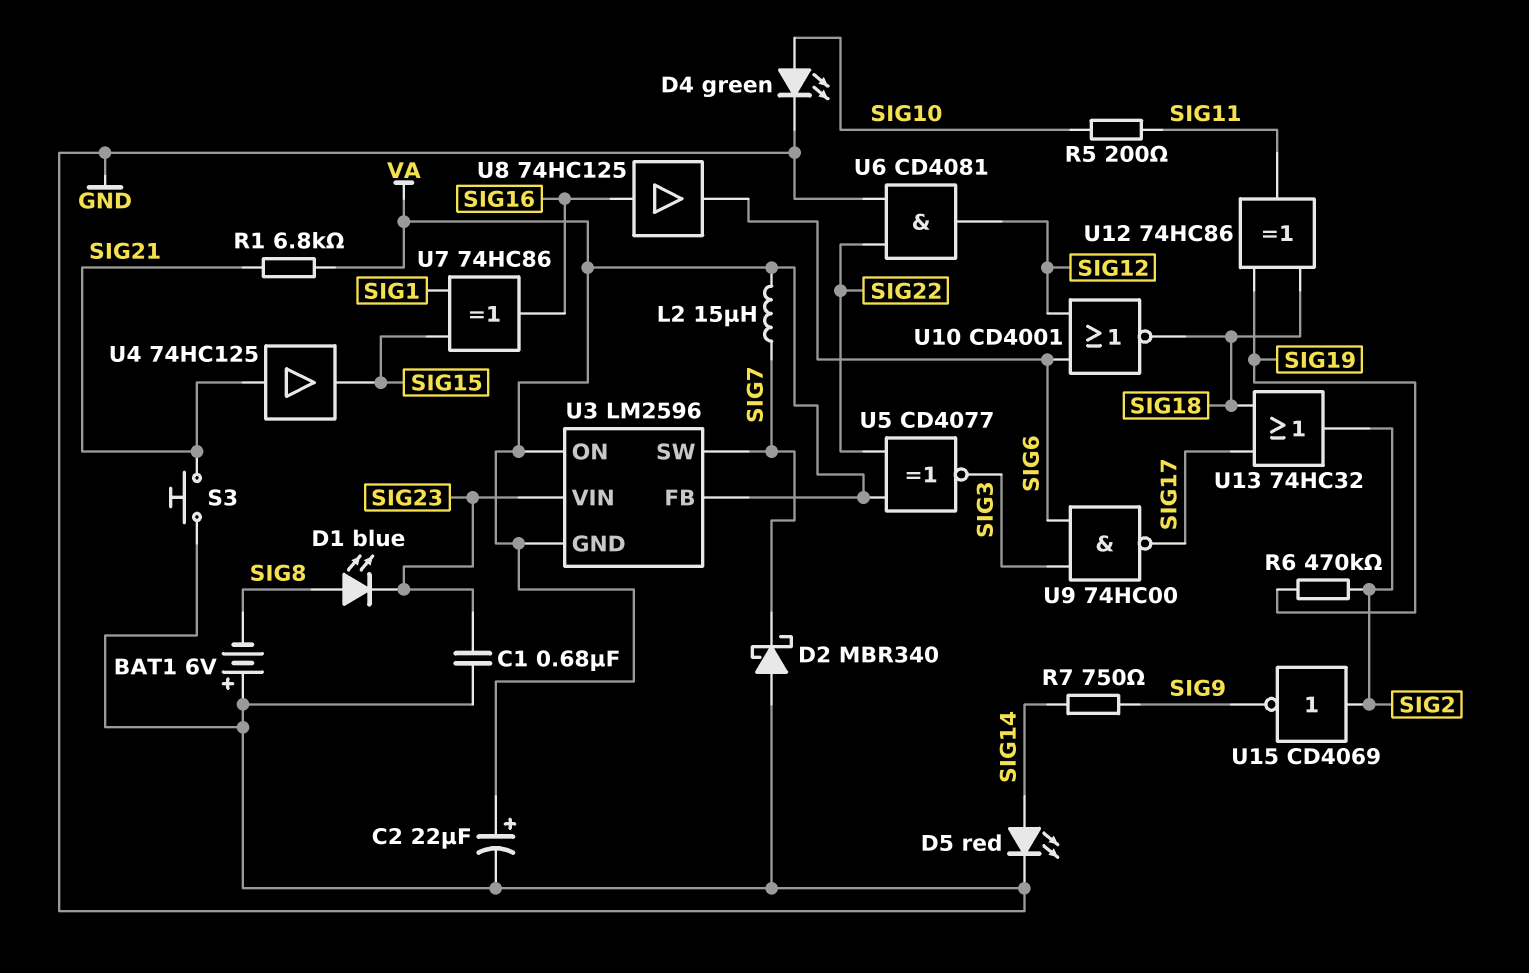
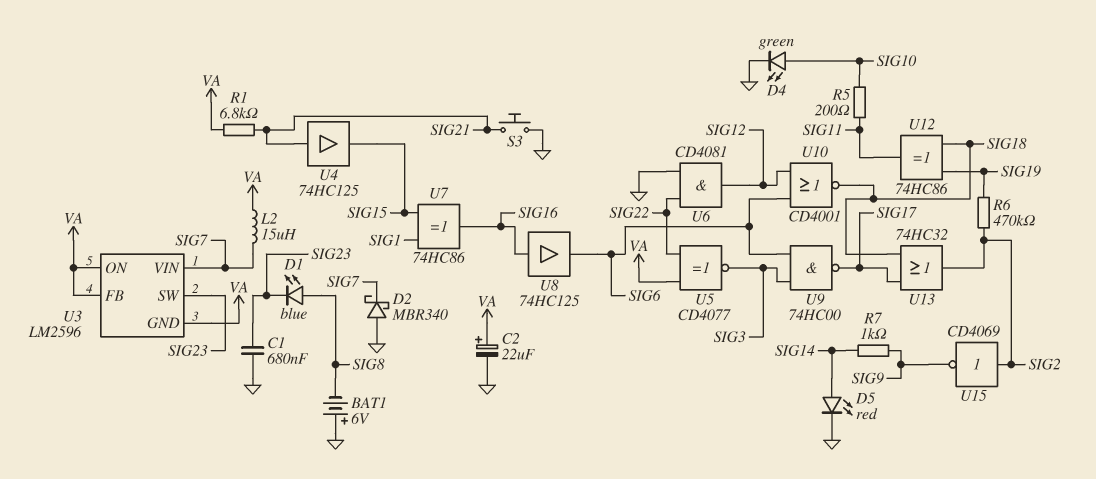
R7: 750 (SIG9, SIG14) -> 1k (SIG9, SIG14)
U3 pin SW: SIG7 -> SIG23
U3 pin VIN: SIG23 -> SIG7

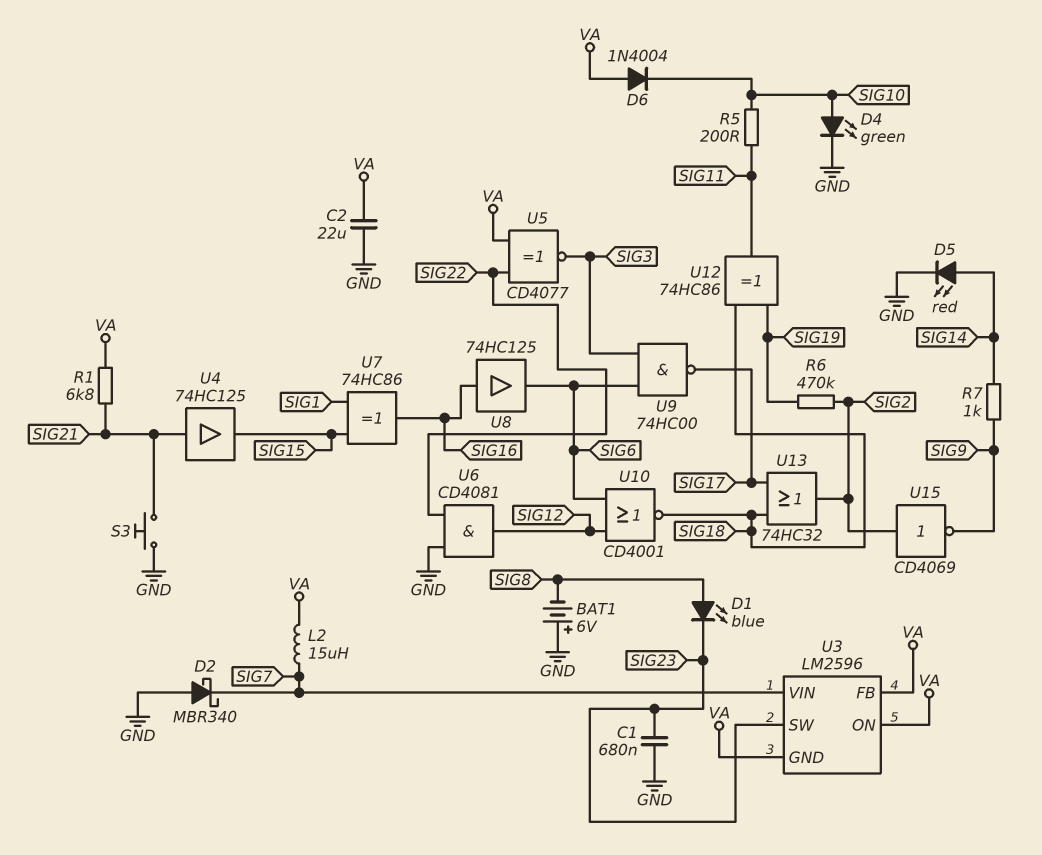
C2: 22uF (plus VA, minus GND) -> 22uF (GND, VA)
D6: none -> diode 1N4004 (A VA, K SIG10)

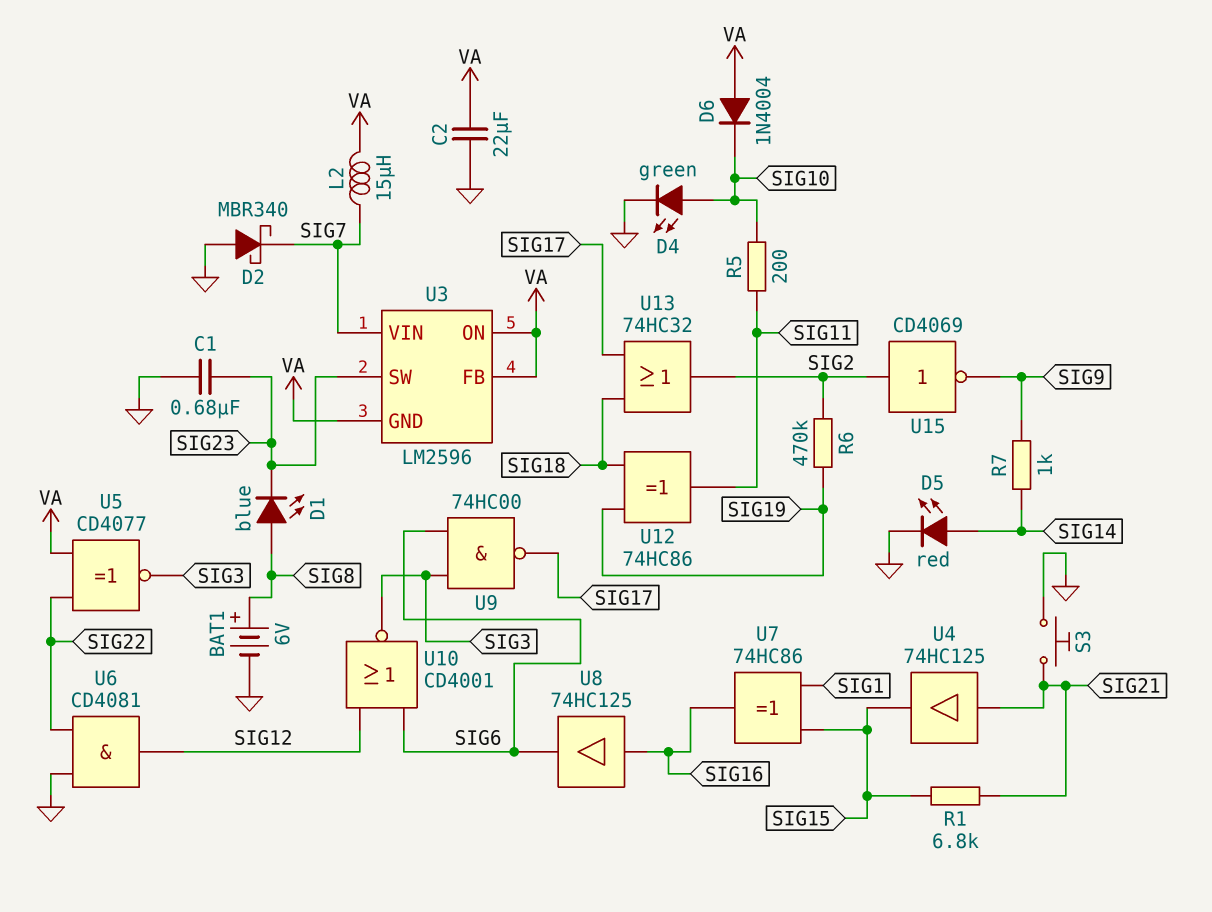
BAT1: 6V (plus GND, minus SIG8) -> 6V (plus SIG8, minus GND)
R1: 6.8k (SIG21, VA) -> 6.8k (SIG15, SIG21)
U10: NOR CD4001 (in SIG6, in SIG12, out SIG18) -> NOR CD4001 (in SIG6, in SIG12, out SIG3)

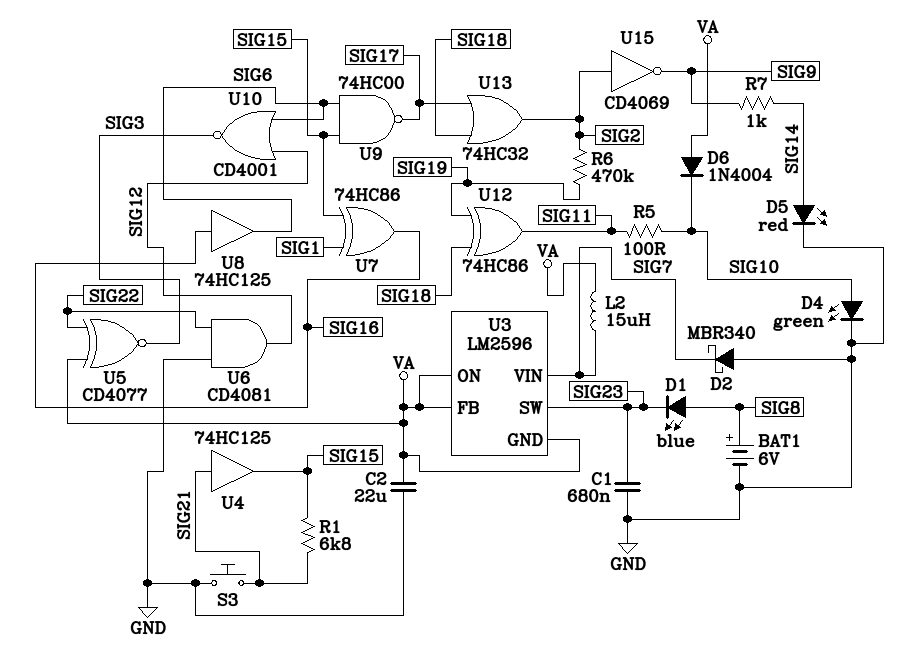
R5: 200 (SIG10, SIG11) -> 100 (SIG10, SIG11)
U9: NAND 74HC00 (in SIG3, in SIG6, out SIG17) -> NAND 74HC00 (in SIG6, in SIG15, out SIG17)

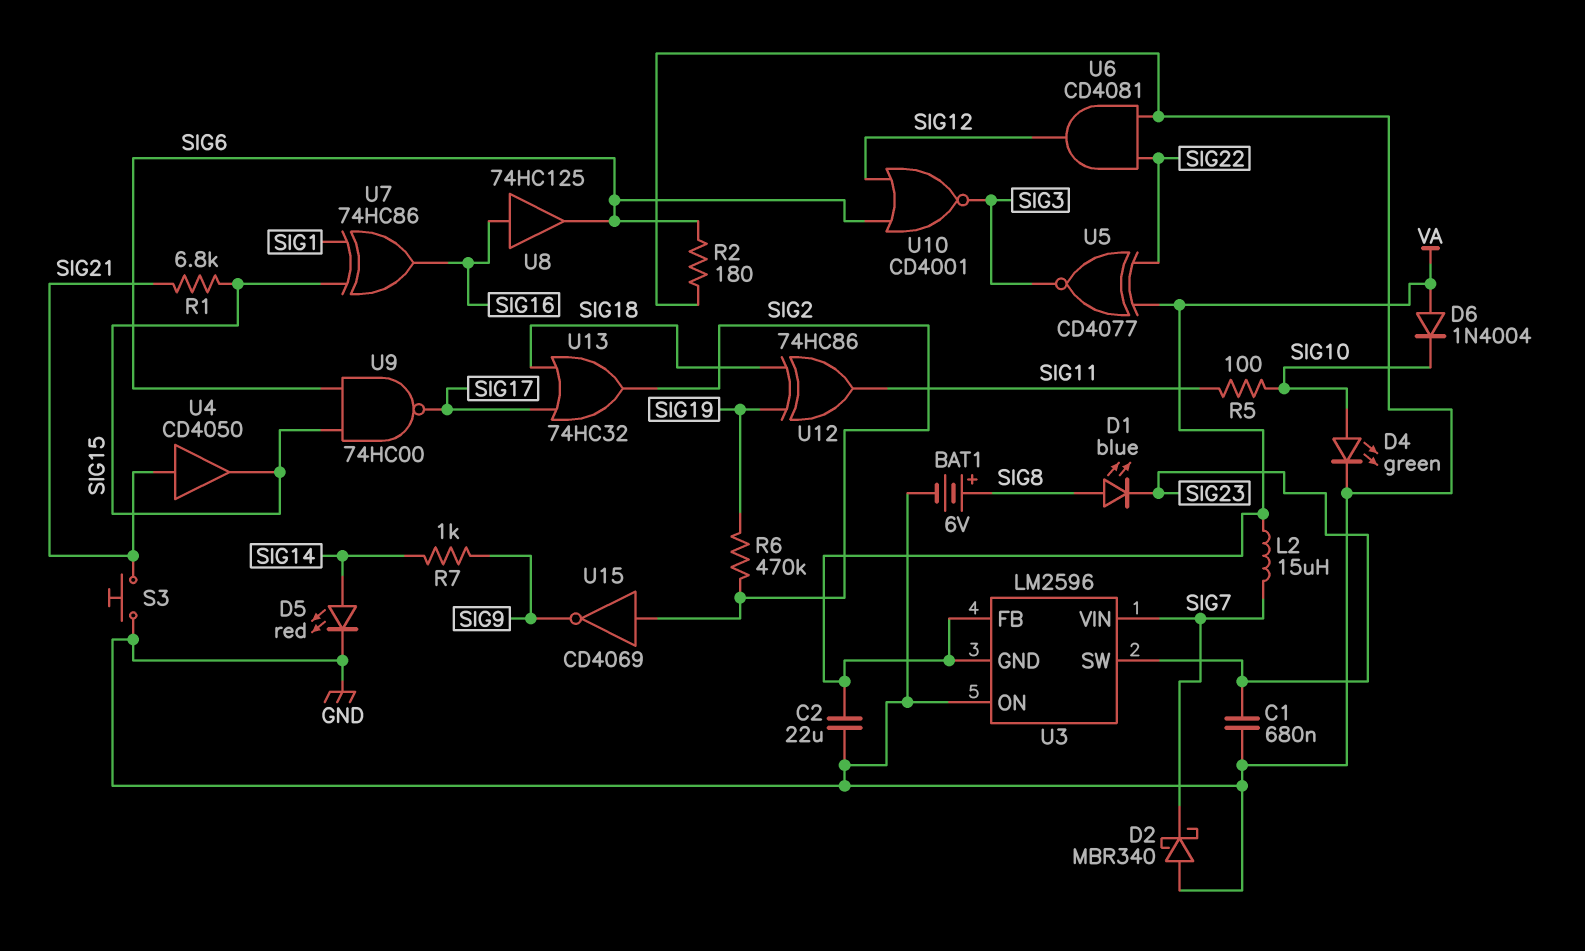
R2: none -> 180 (GND, SIG6)
U3 pin ON: VA -> GND
U4: buffer 74HC125 (in SIG21, out SIG15) -> buffer CD4050 (in SIG21, out SIG15)

